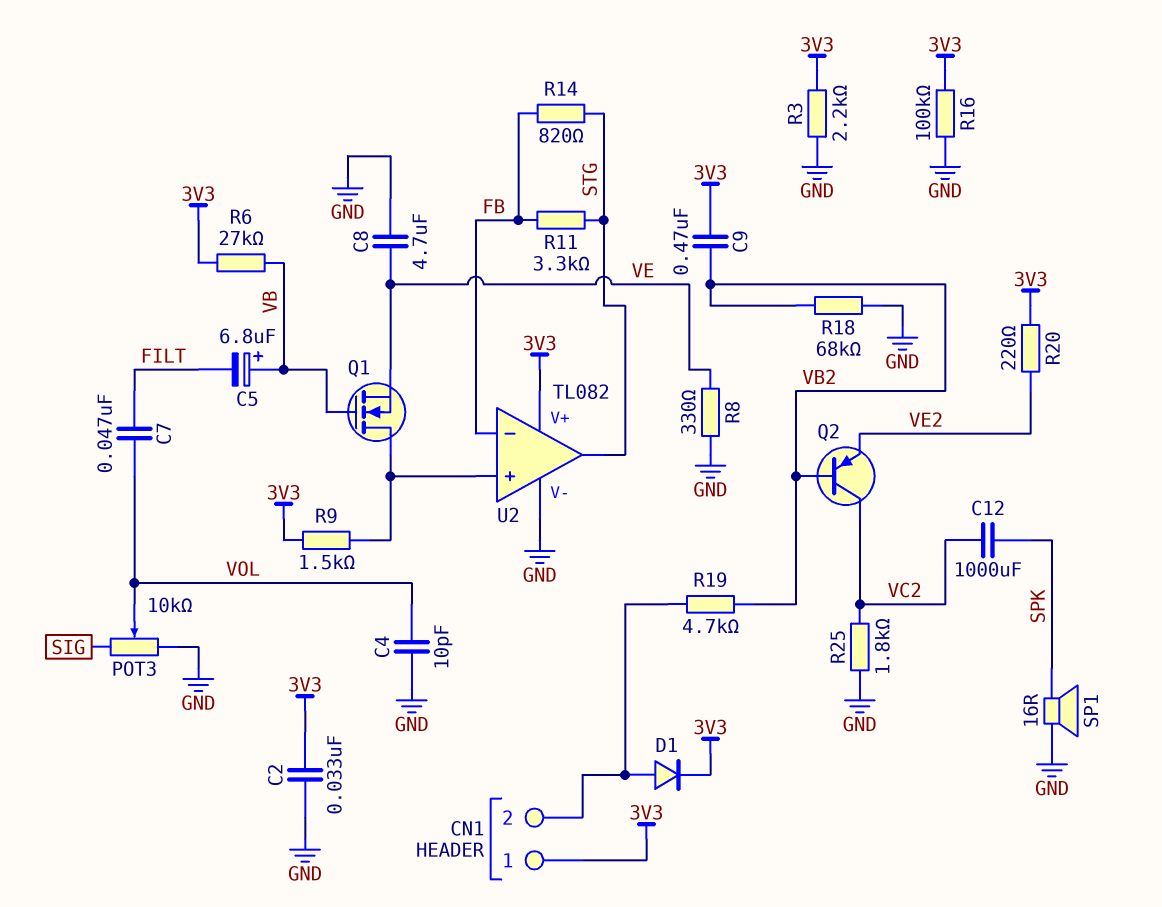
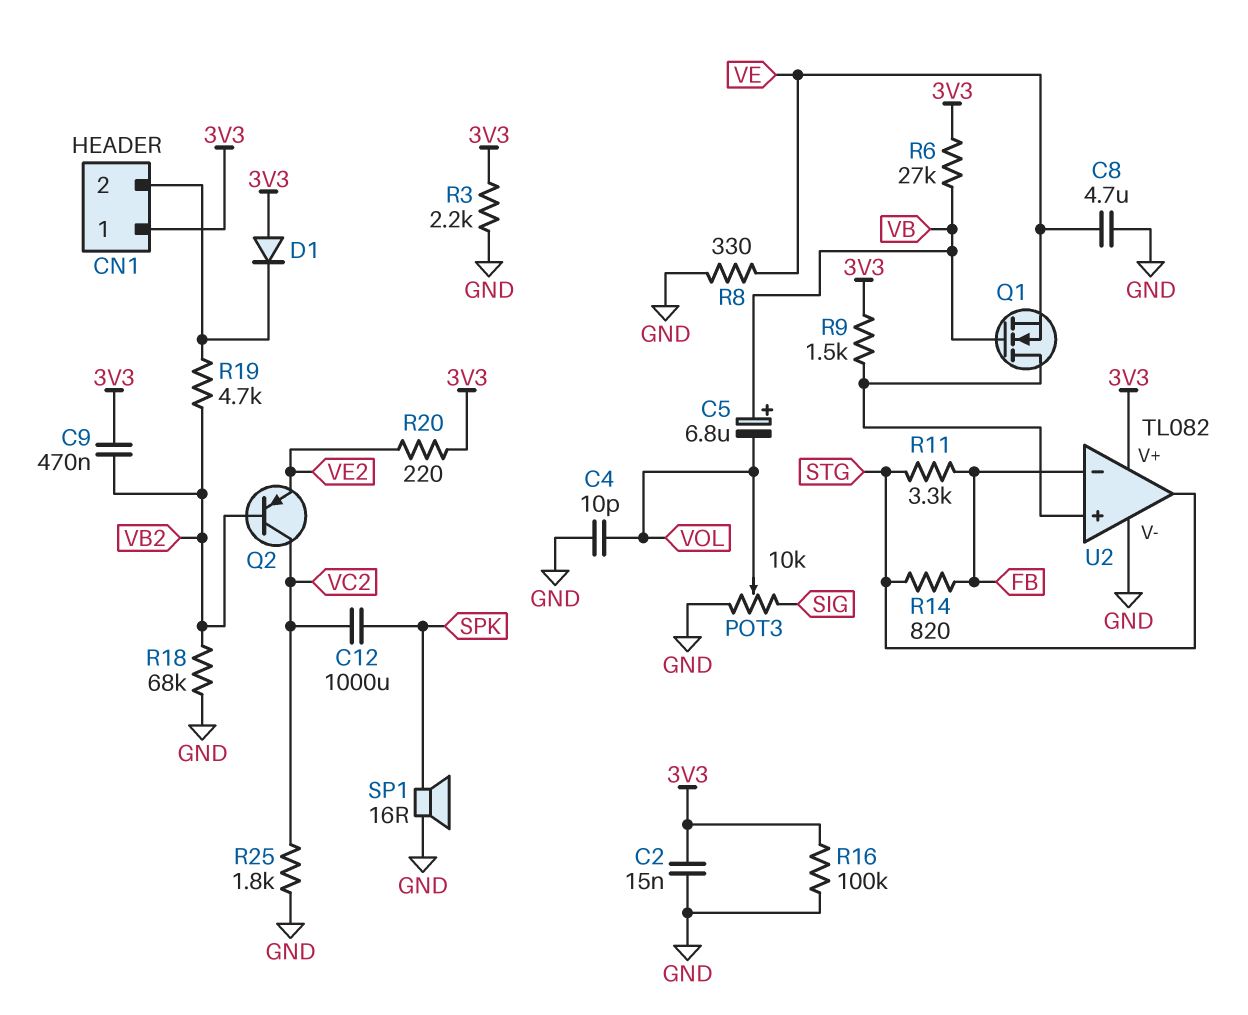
C2: 33nF (3V3, GND) -> 15nF (3V3, GND)
C5: 6.8uF (plus VB, minus FILT) -> 6.8uF (plus VB, minus VOL)
C7: 47nF (FILT, VOL) -> none
D1: diode (A CN1/2, K 3V3) -> diode (A 3V3, K CN1/2)

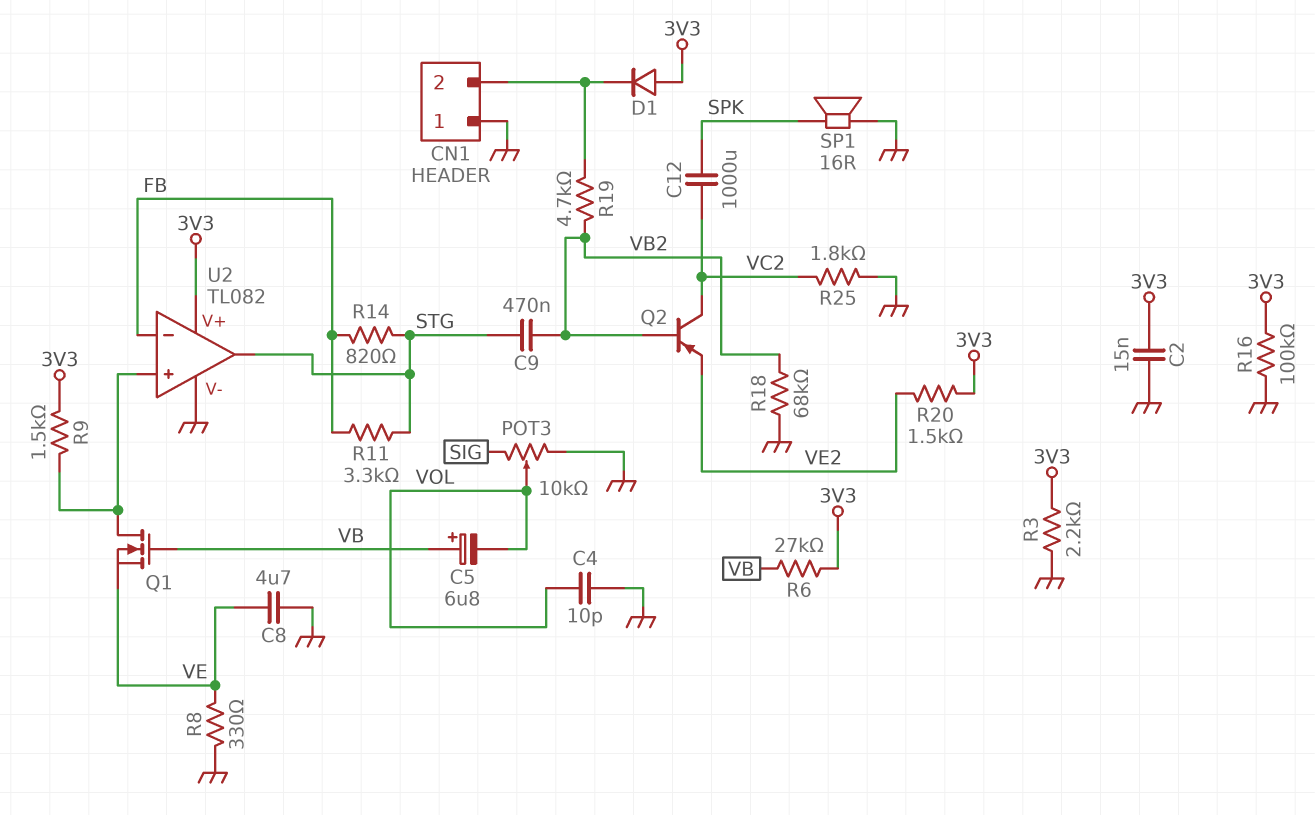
C9: 470nF (3V3, VB2) -> 470nF (STG, VB2)
CN1 pin 1: 3V3 -> GND
R20: 220 (3V3, VE2) -> 1.5k (3V3, VE2)

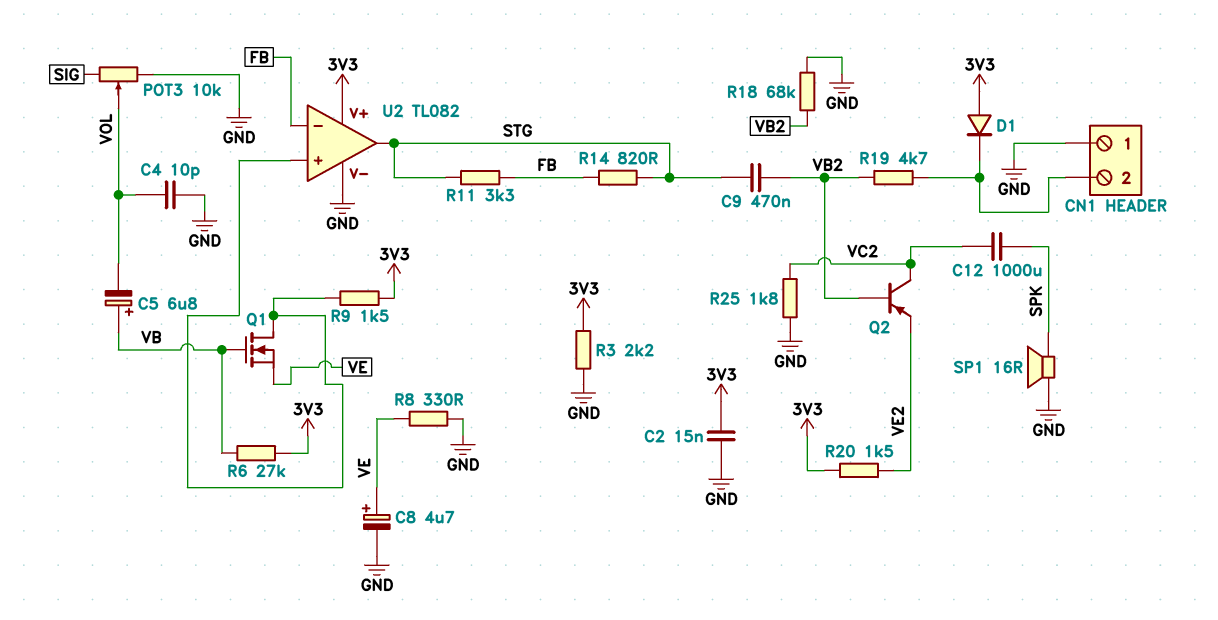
C8: 4.7uF (GND, VE) -> 4.7uF (plus VE, minus GND)
R16: 100k (3V3, GND) -> none

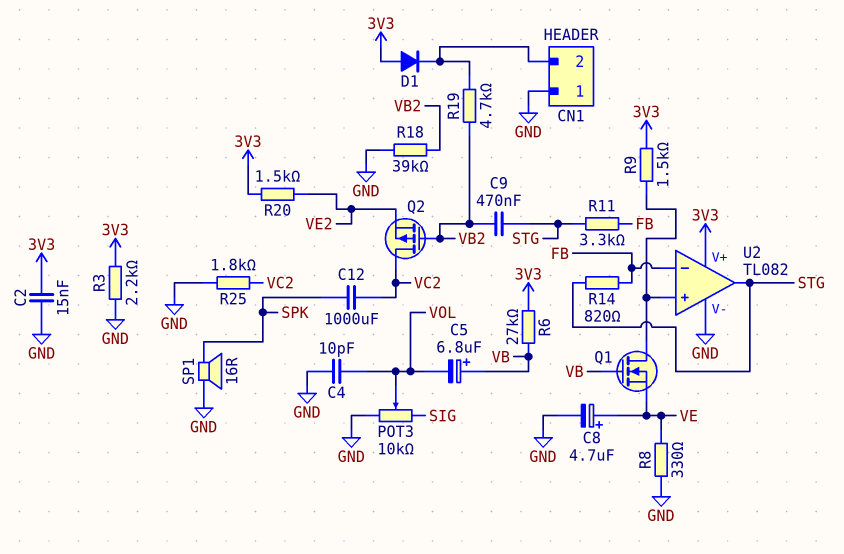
Q2: PNP (B VB2, C VC2, E VE2) -> PMOS (G VB2, D VC2, S VE2)
R18: 68k (GND, VB2) -> 39k (GND, VB2)

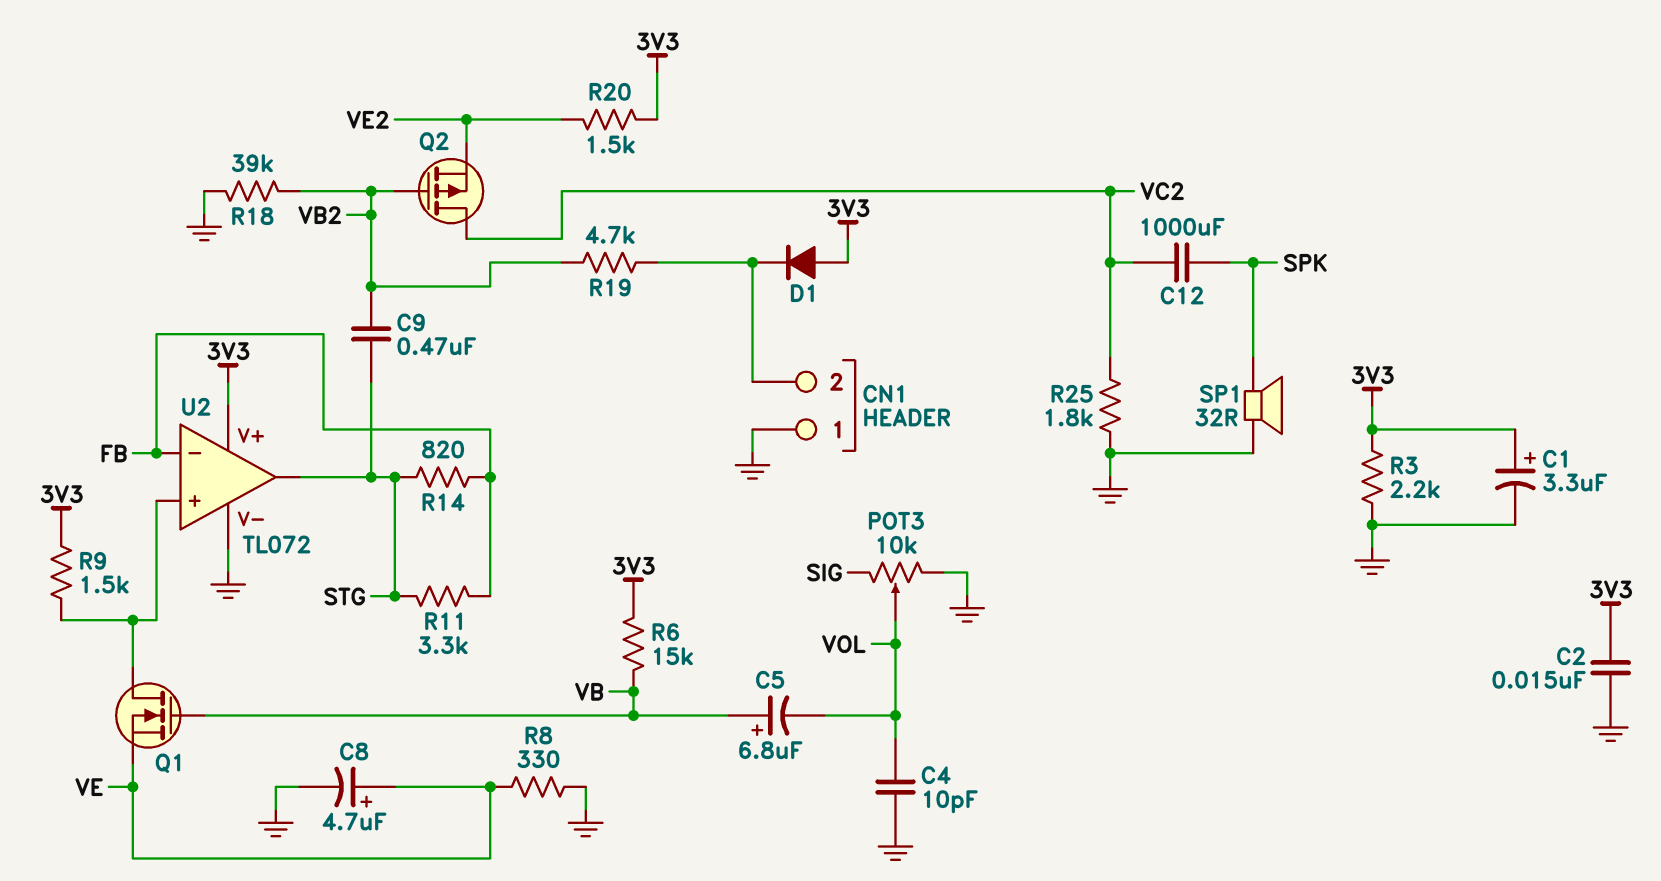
C1: none -> 3.3uF (plus 3V3, minus GND)
R6: 27k (3V3, VB) -> 15k (3V3, VB)
SP1: speaker 16R (GND, SPK) -> speaker 32R (GND, SPK)
U2: TL082 -> TL072

